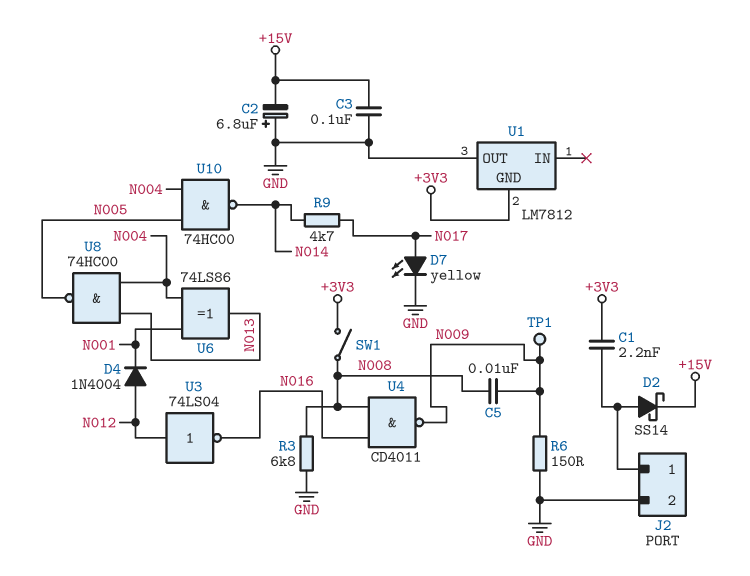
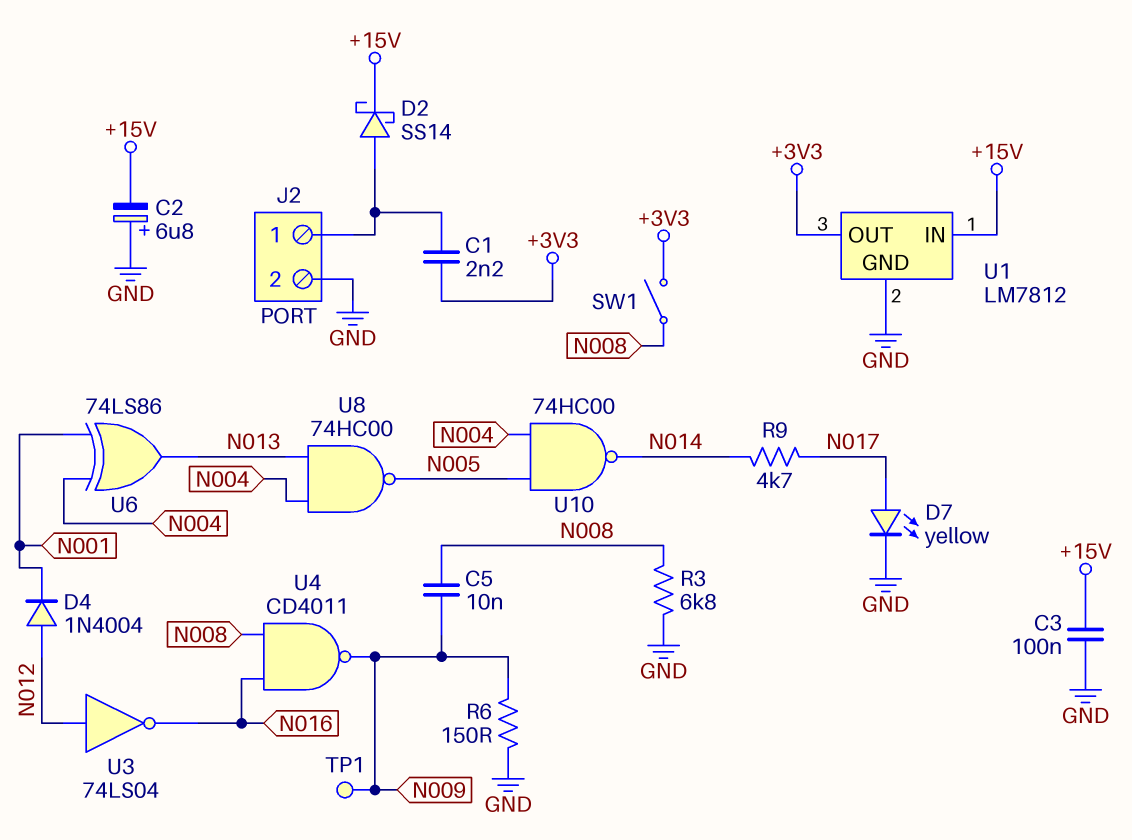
U1 pin GND: +3V3 -> GND
U1 pin IN: none -> +15V
U1 pin OUT: GND -> +3V3

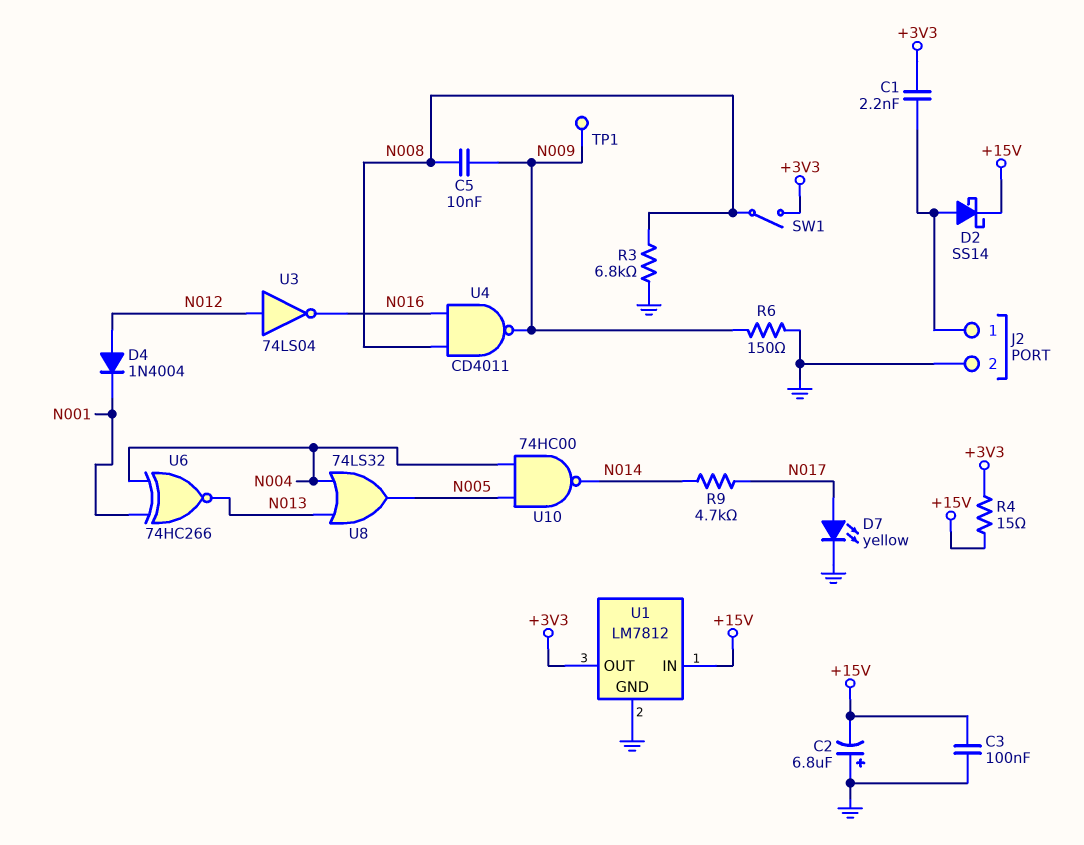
R4: none -> 15 (+3V3, +15V)
U6: XOR 74LS86 (in N001, in N004, out N013) -> XNOR 74HC266 (in N001, in N004, out N013)
U8: NAND 74HC00 (in N004, in N013, out N005) -> OR 74LS32 (in N004, in N013, out N005)

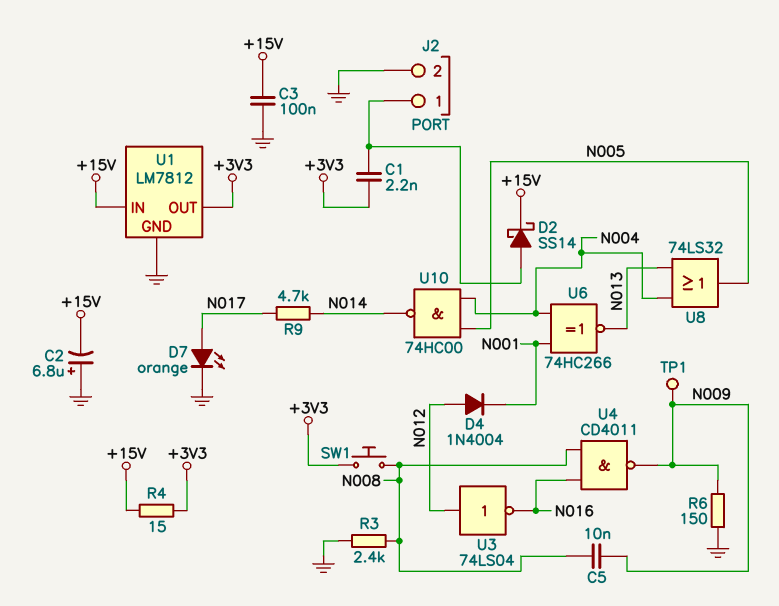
D7: LED yellow (A N017, K GND) -> LED orange (A N017, K GND)
R3: 6.8k (GND, N008) -> 2.4k (GND, N008)
SW1: switch (+3V3, N008) -> button (+3V3, N008)

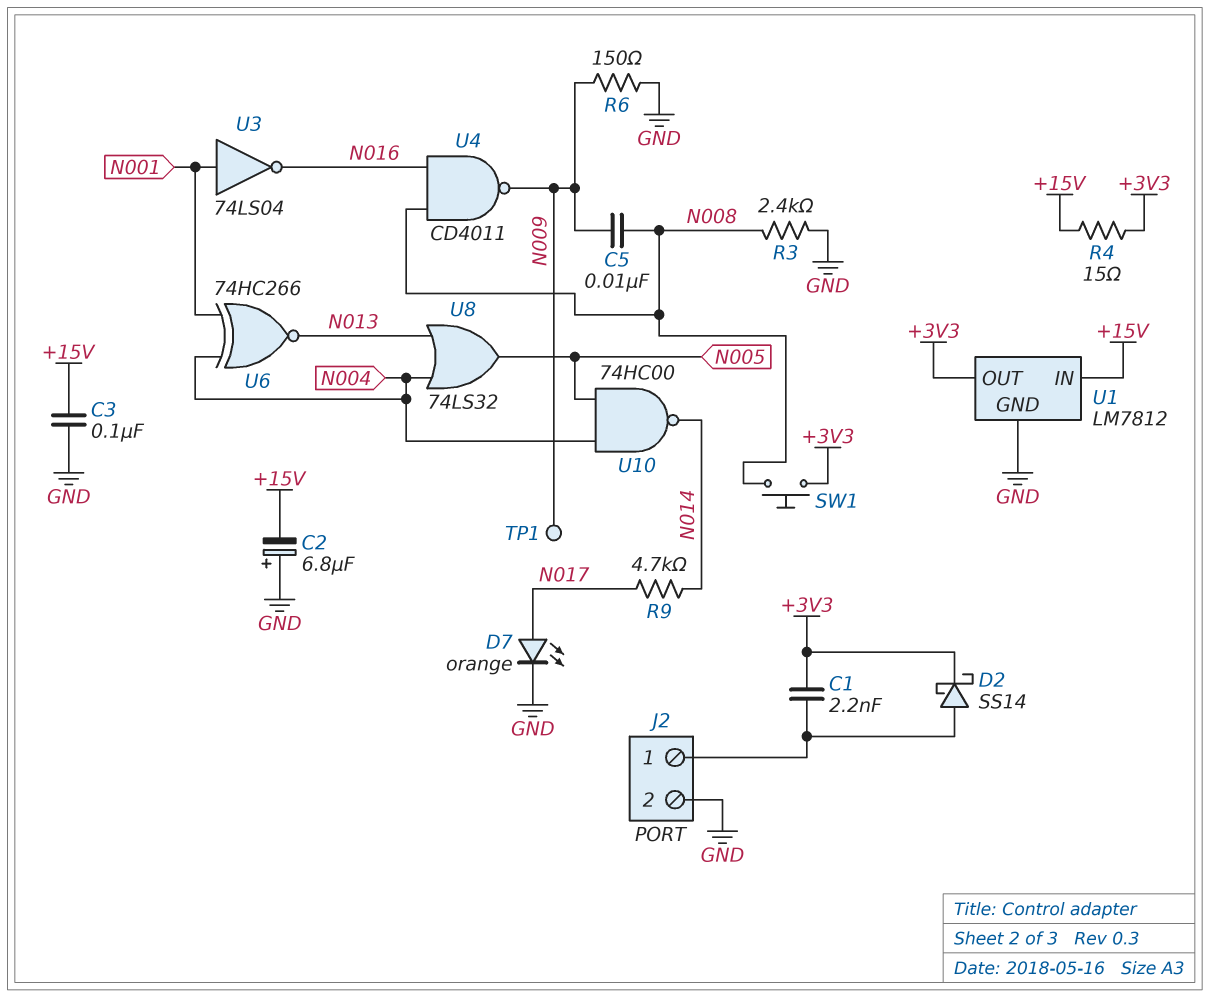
D2: schottky SS14 (A J2/1, K +15V) -> schottky SS14 (A J2/1, K +3V3)
D4: diode 1N4004 (A N012, K N001) -> none
U3: NOT 74LS04 (in N012, out N016) -> NOT 74LS04 (in N001, out N016)

